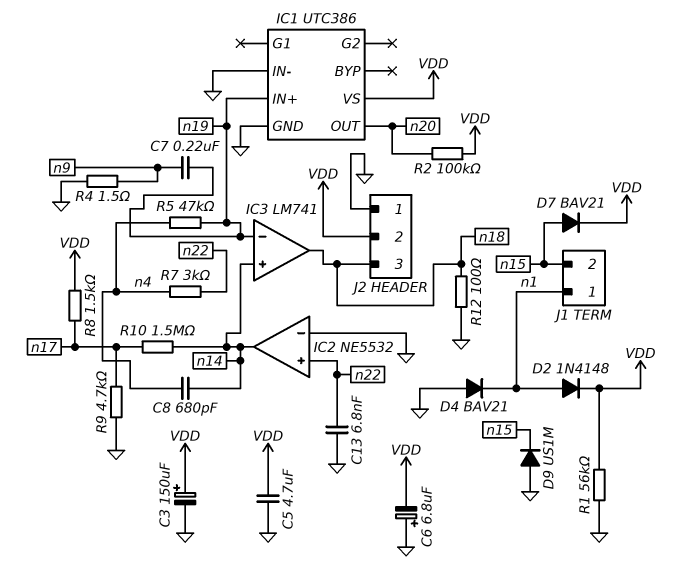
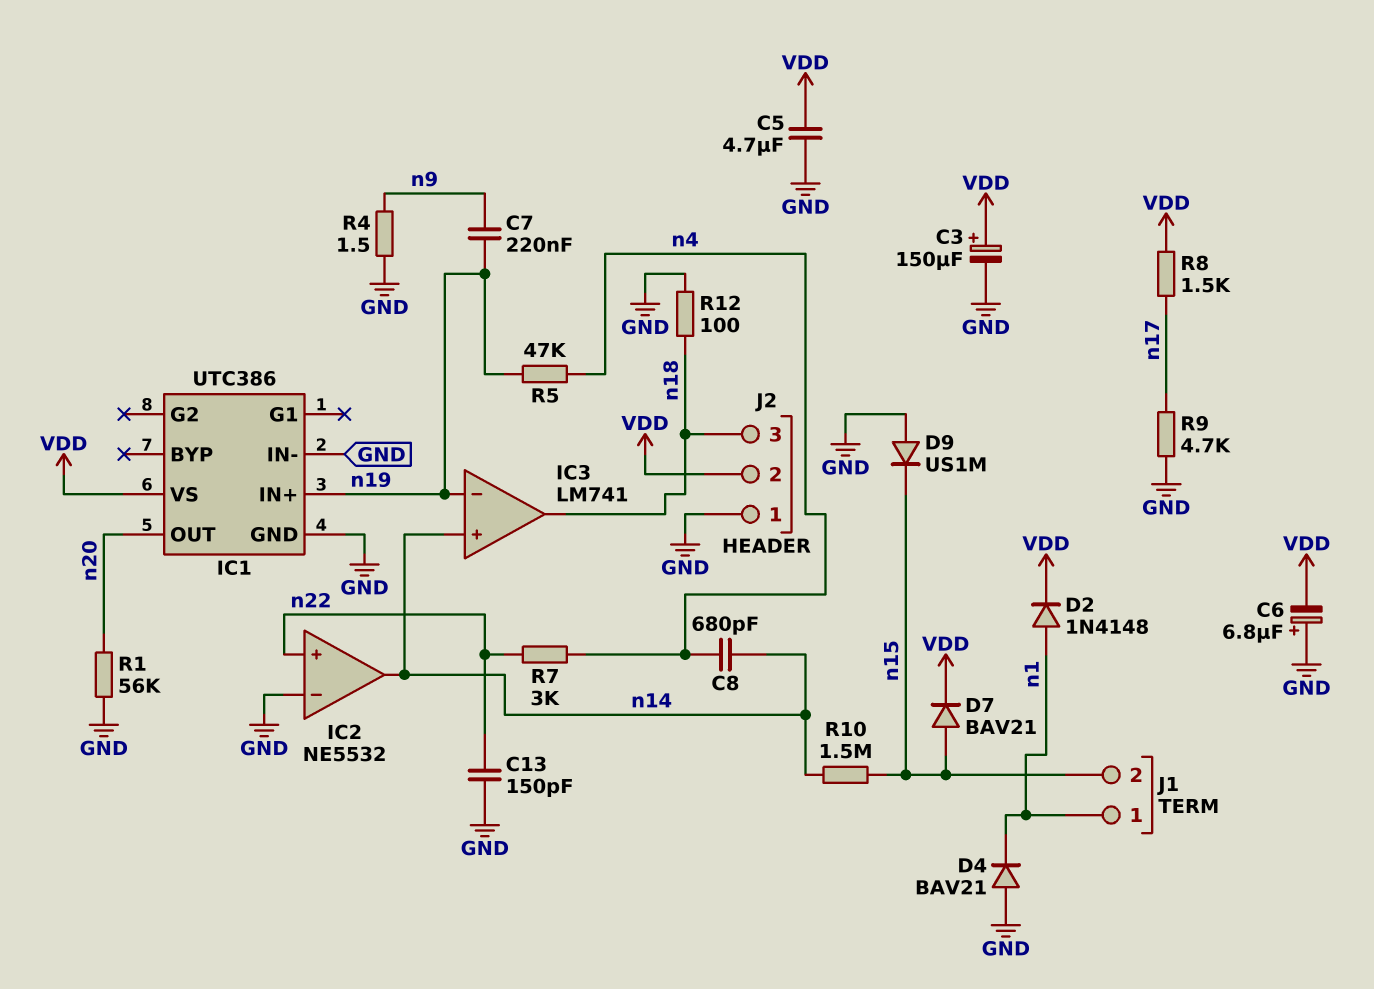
C13: 6.8nF (GND, n22) -> 150pF (GND, n22)
R1: 56k (GND, VDD) -> 56k (GND, n20)
R2: 100k (VDD, n20) -> none
R10: 1.5M (n14, n17) -> 1.5M (n14, n15)

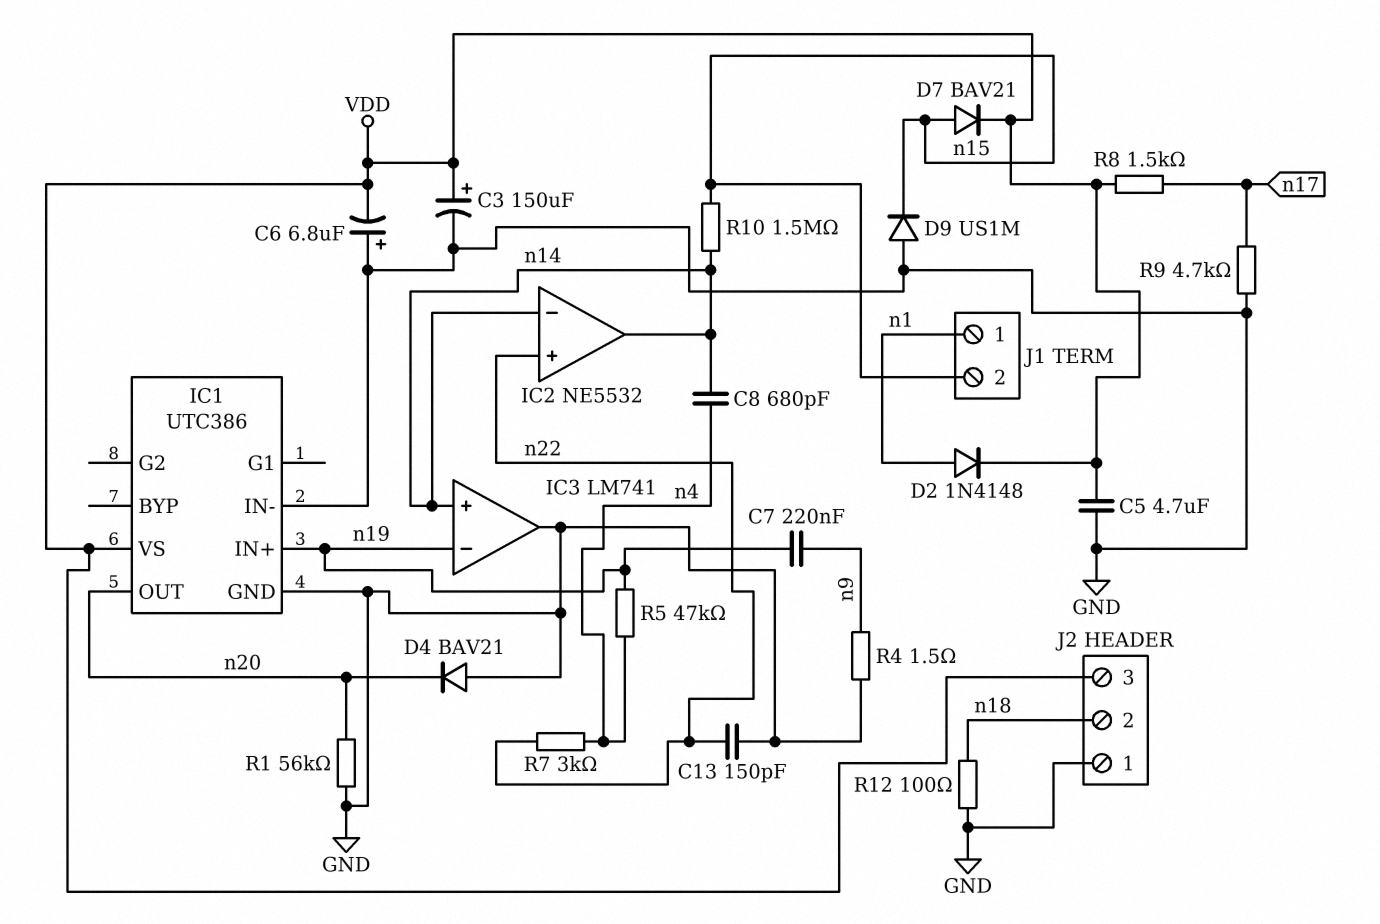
D4: diode BAV21 (A GND, K n1) -> diode BAV21 (A GND, K n20)
IC2 pin in-: GND -> n14
IC3 pin out: n18 -> GND
J2 pin 2: VDD -> n18
J2 pin 3: n18 -> VDD

